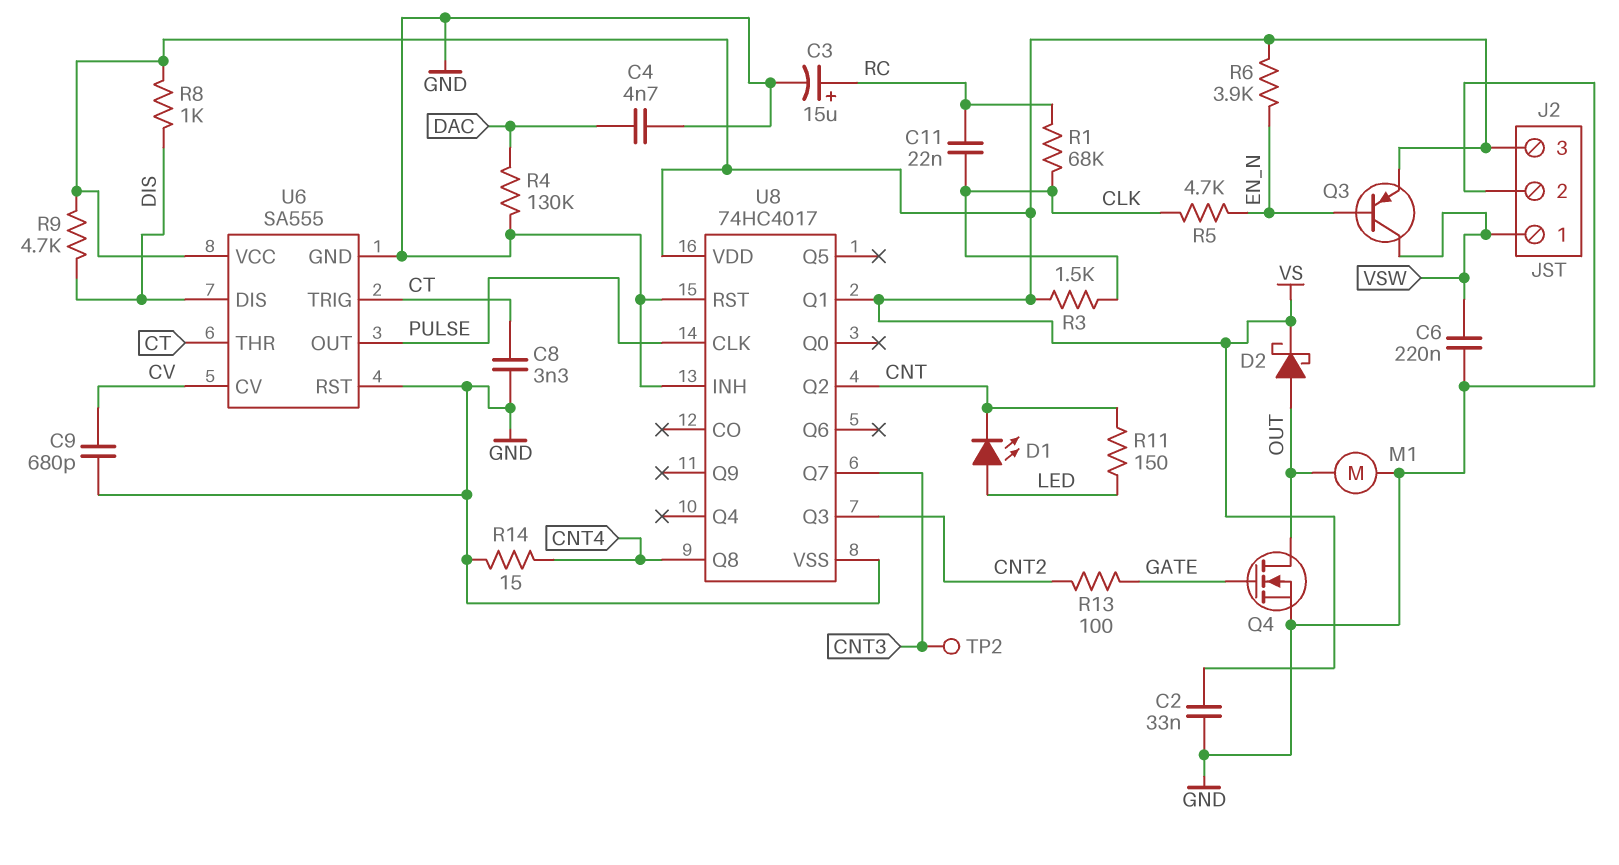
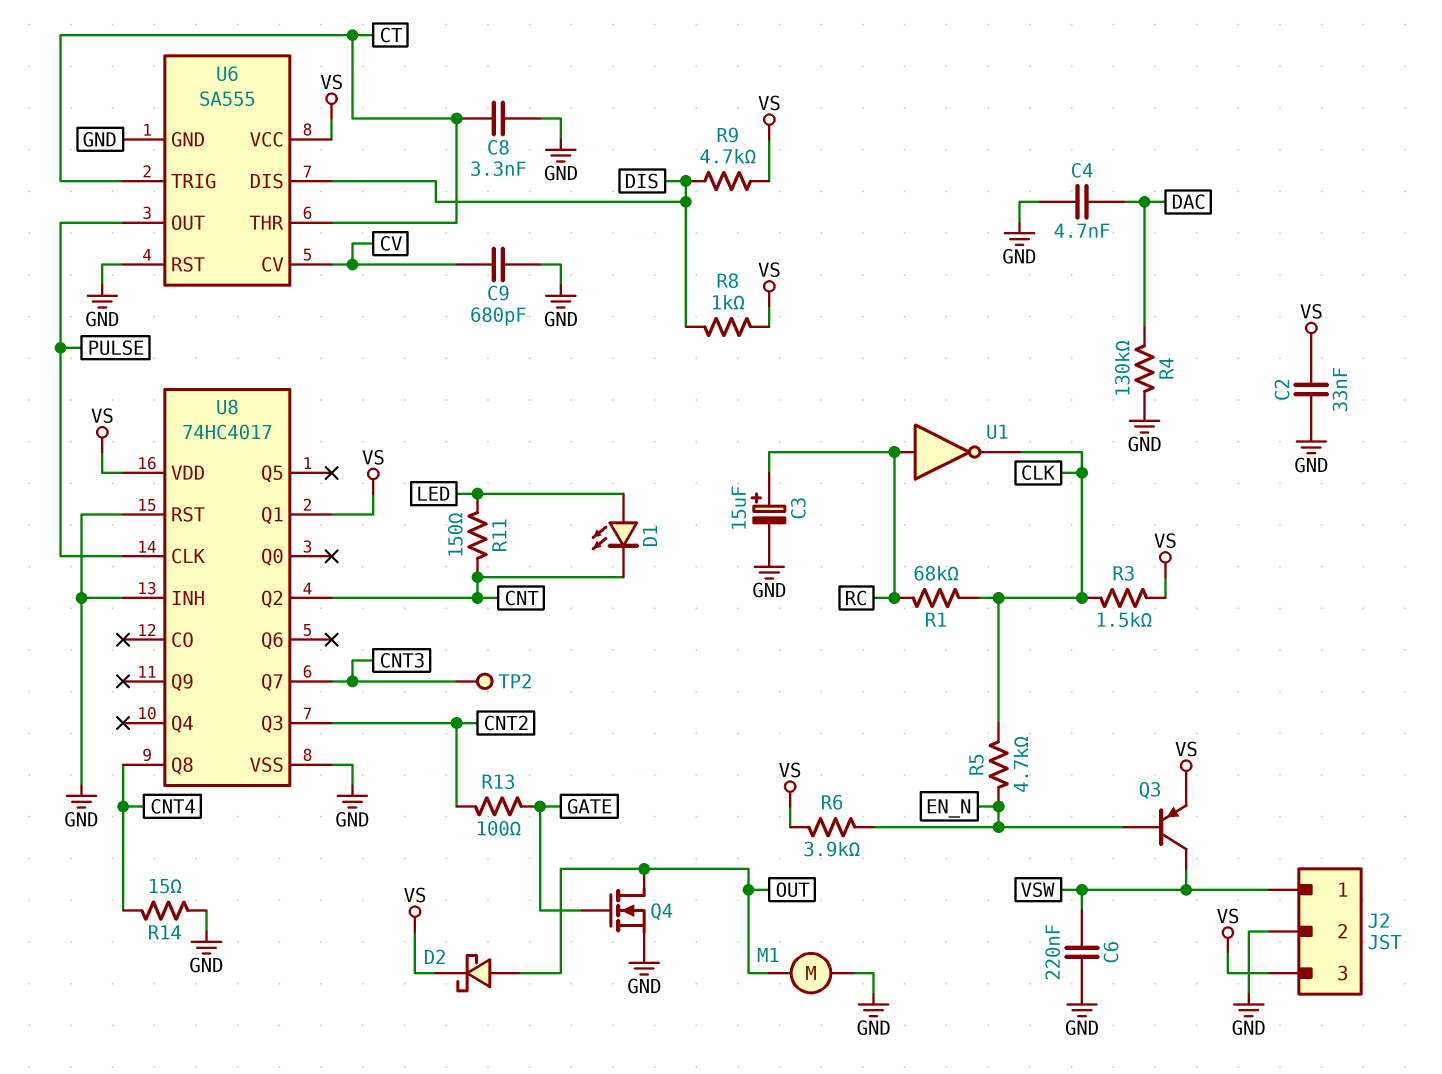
C11: 22nF (CLK, RC) -> none
U1: none -> NOT (in RC, out CLK)

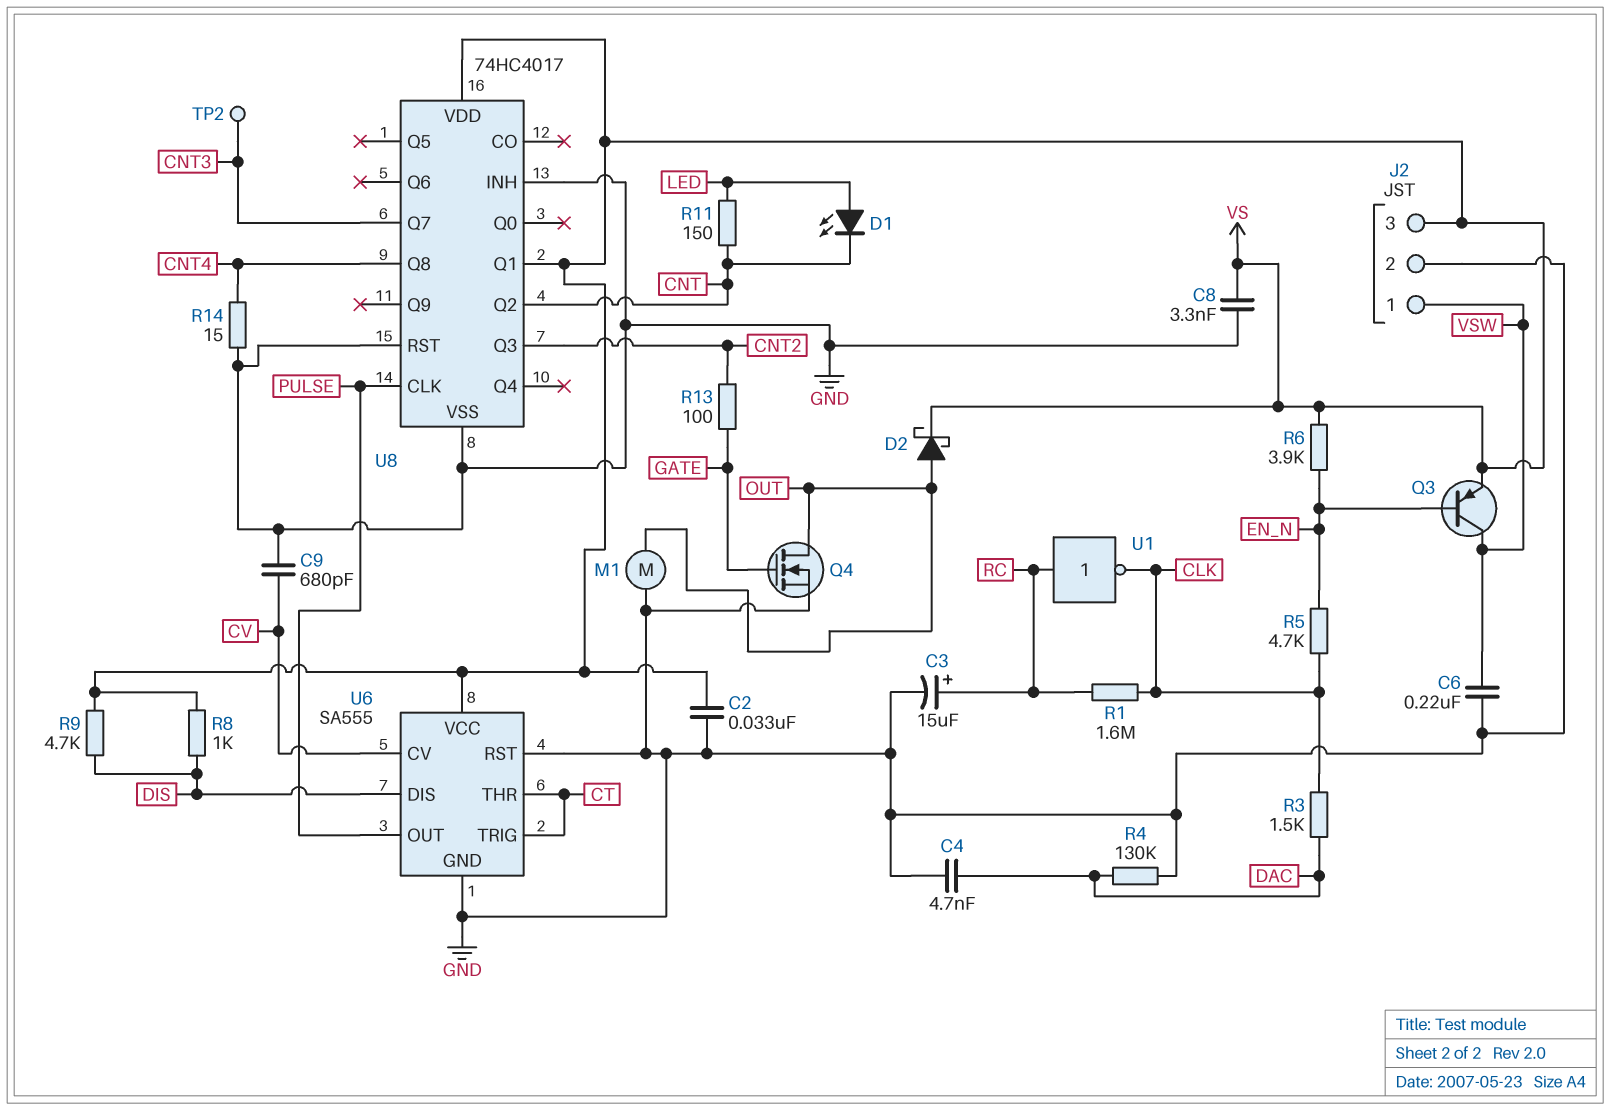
C8: 3.3nF (CT, GND) -> 3.3nF (GND, VS)
R1: 68k (CLK, RC) -> 1.6M (CLK, RC)
R3: 1.5k (CLK, VS) -> 1.5k (CLK, DAC)

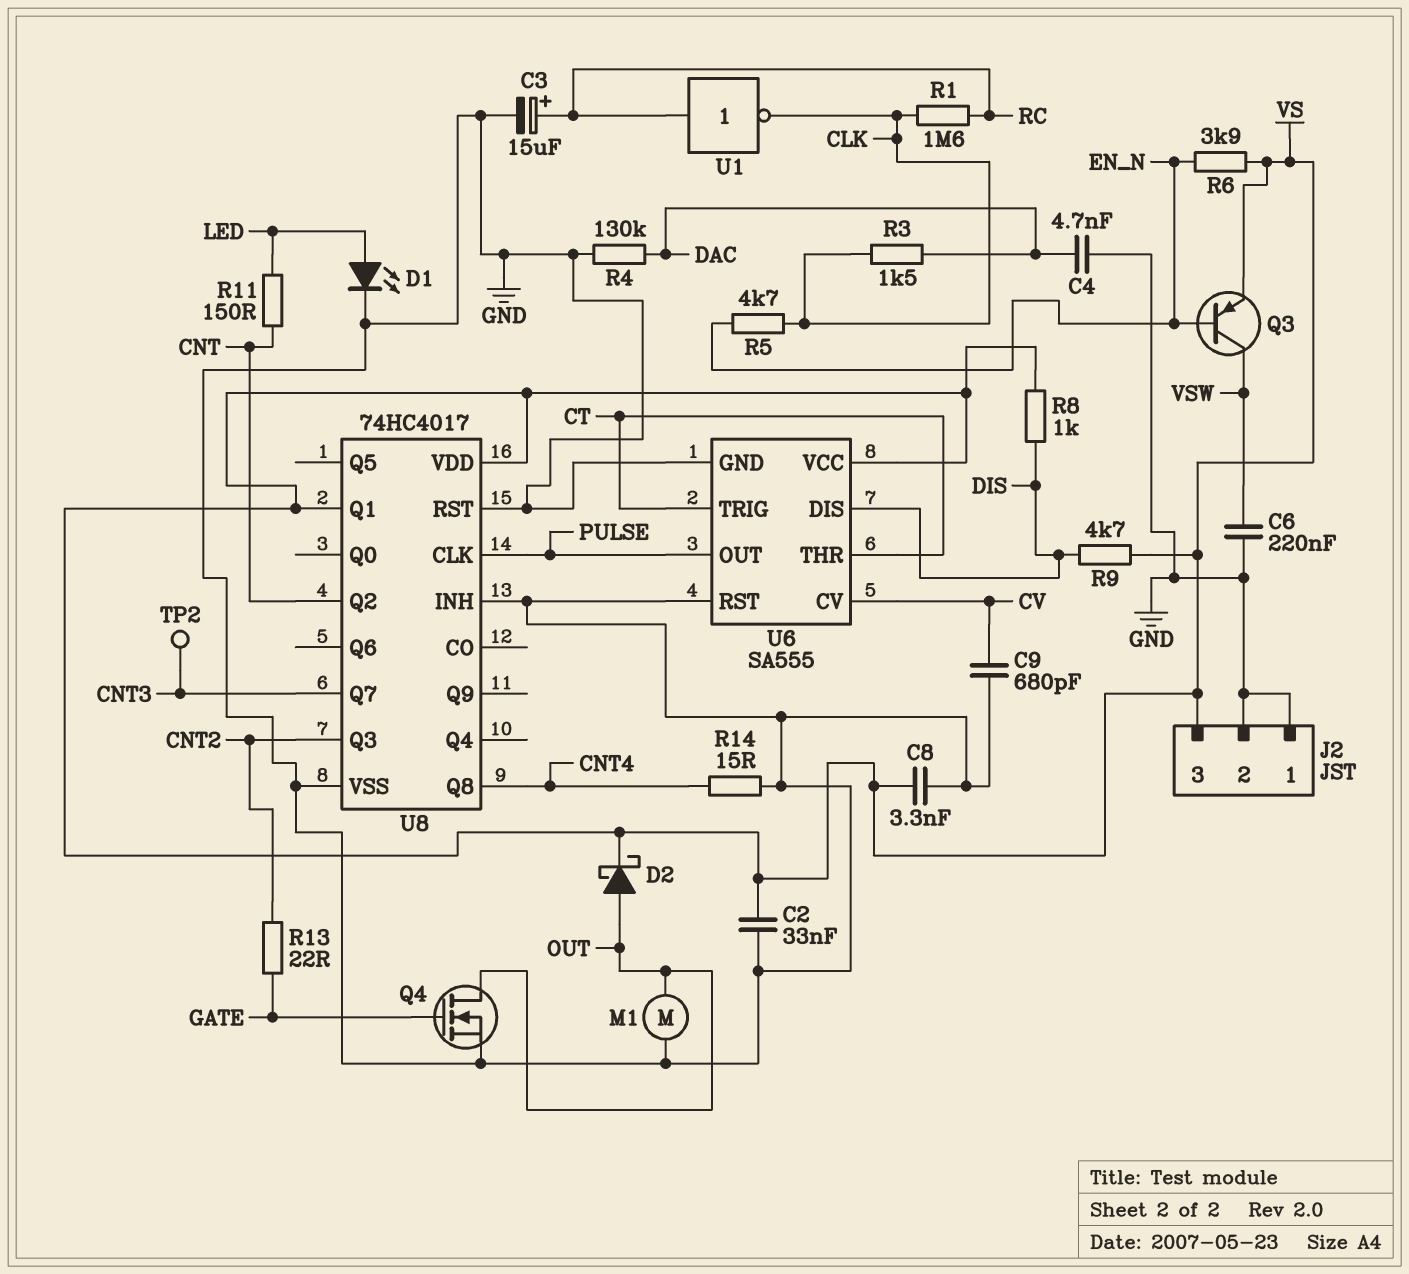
D1: LED (A LED, K CNT) -> LED (A LED, K GND)
J2 pin 1: VSW -> GND
R13: 100 (CNT2, GATE) -> 22 (CNT2, GATE)

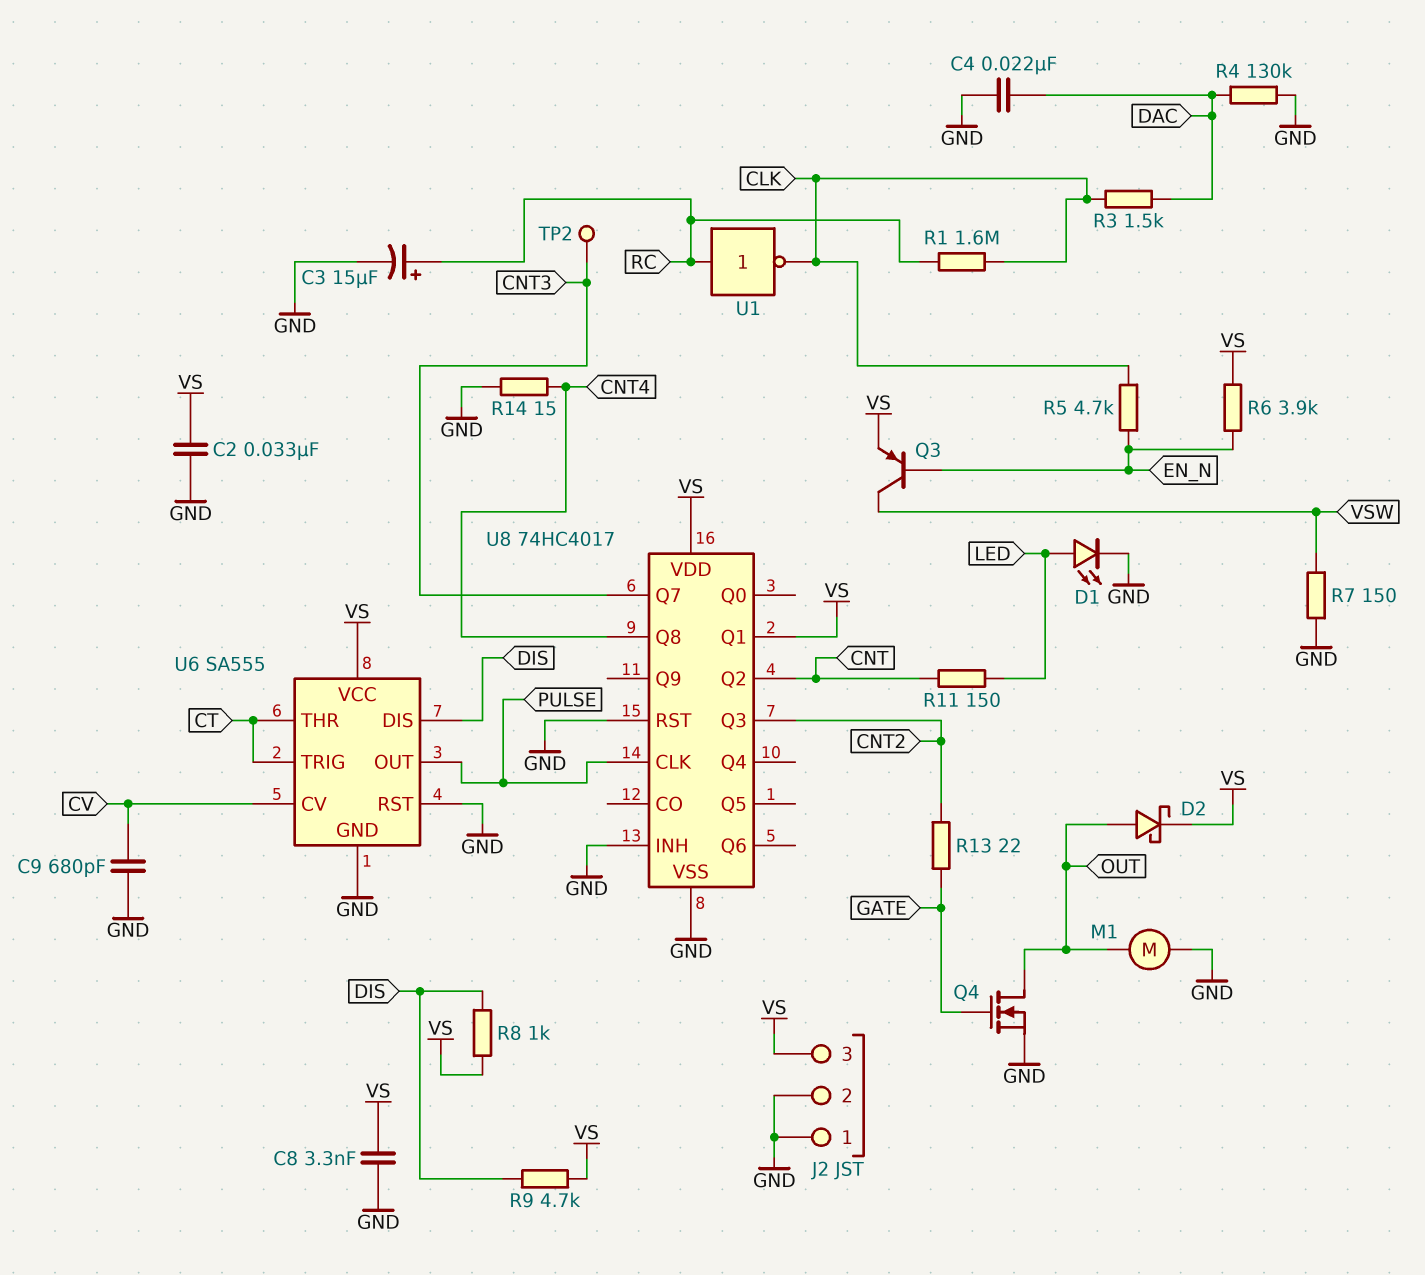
C4: 4.7nF (DAC, GND) -> 22nF (DAC, GND)
C6: 220nF (GND, VSW) -> none
R7: none -> 150 (GND, VSW)

